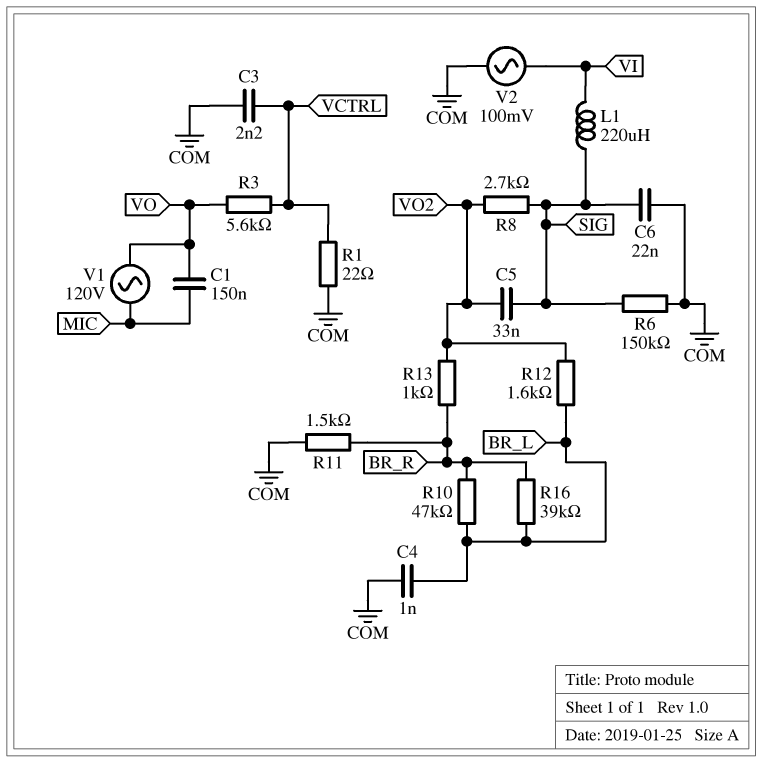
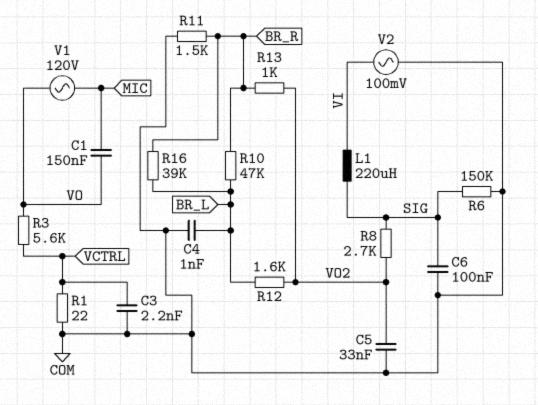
C5: 33nF (SIG, VO2) -> 33nF (COM, VO2)
C6: 22nF (COM, SIG) -> 100nF (COM, SIG)

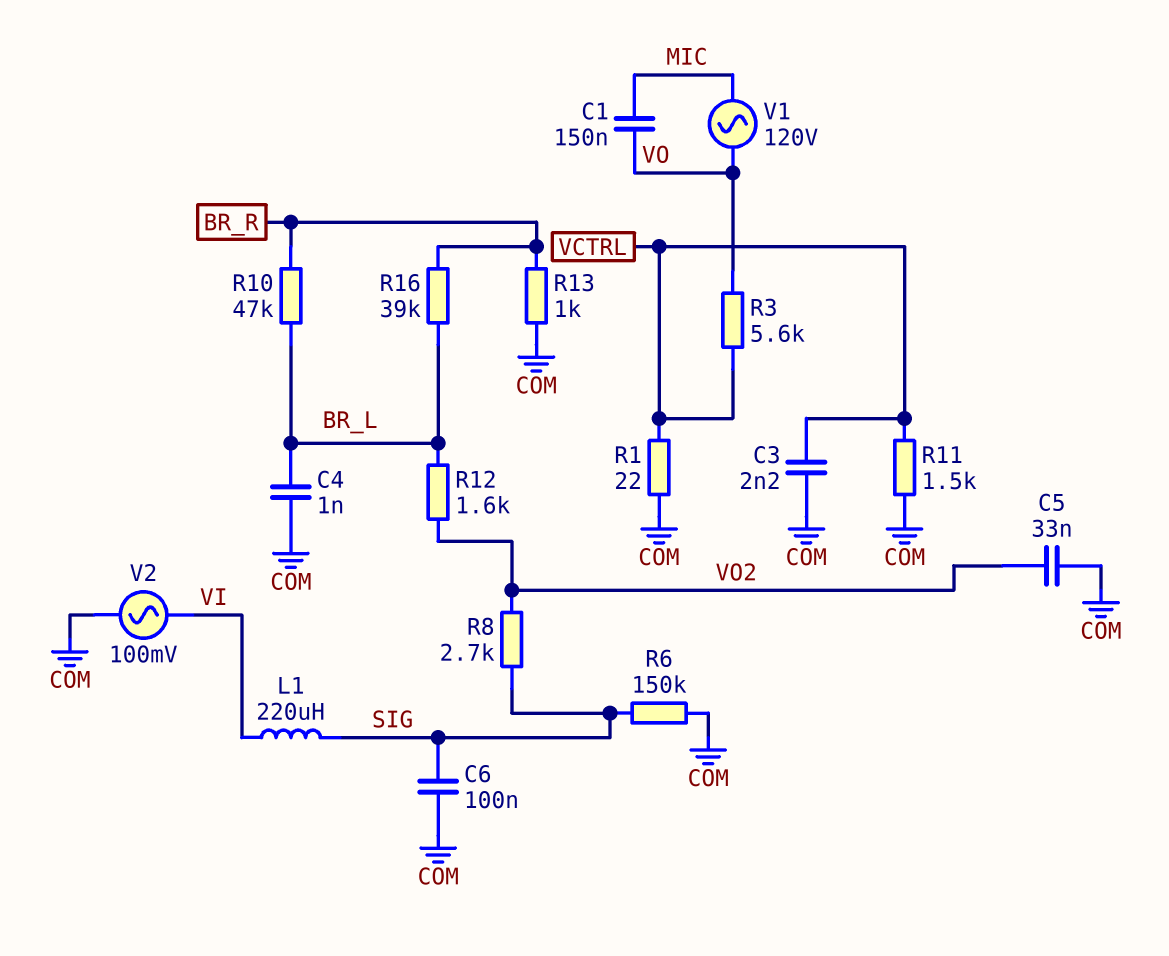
R11: 1.5k (BR_R, COM) -> 1.5k (COM, VCTRL)
R13: 1k (BR_R, VO2) -> 1k (BR_R, COM)

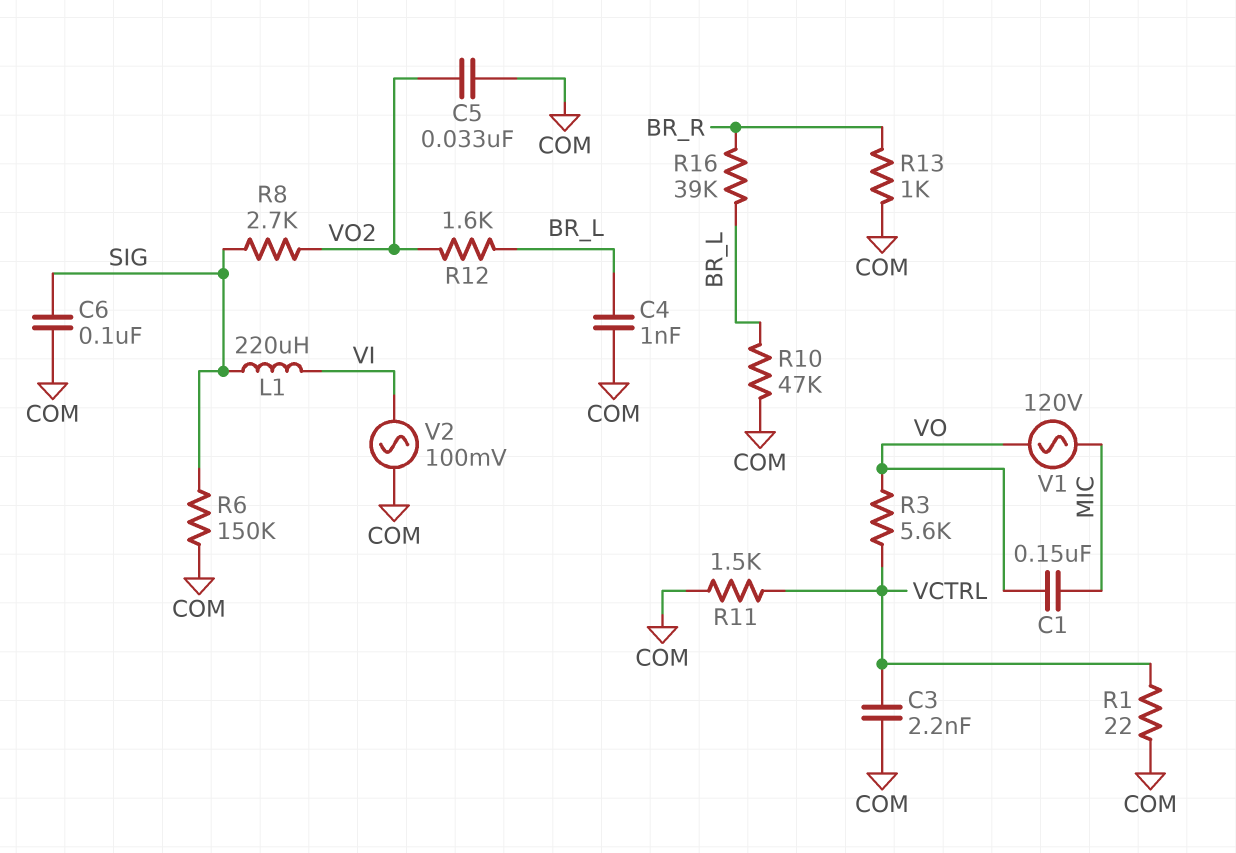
R10: 47k (BR_L, BR_R) -> 47k (BR_L, COM)

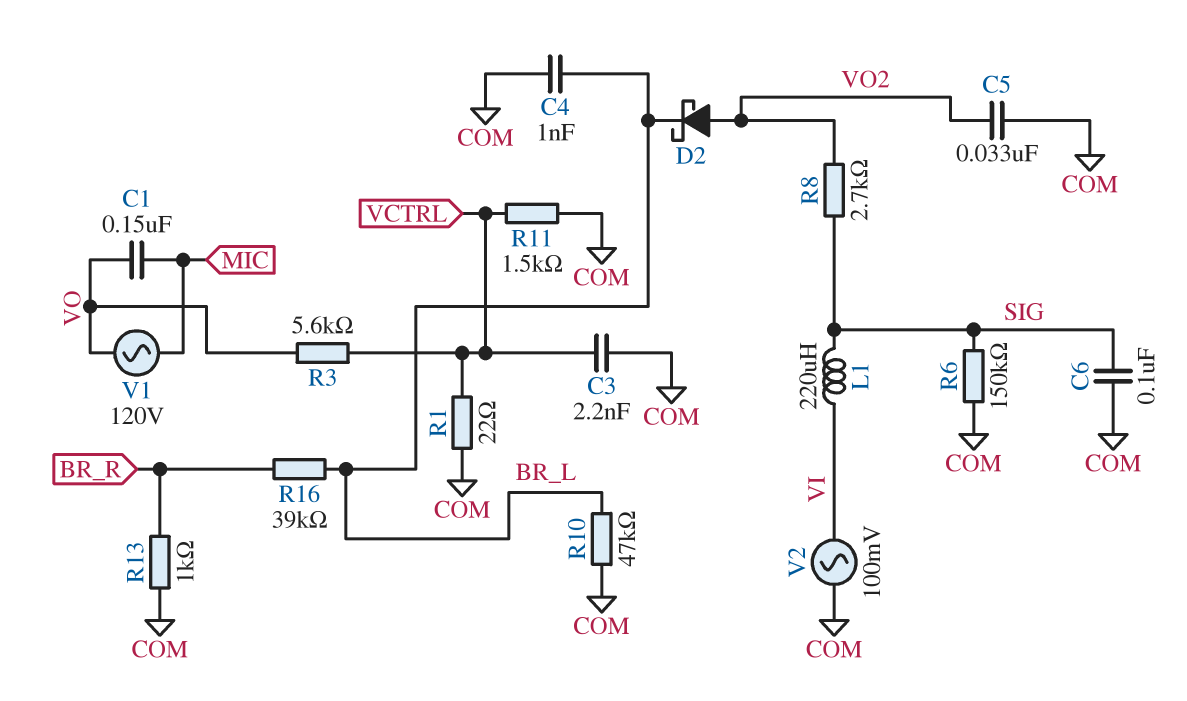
D2: none -> schottky (A VO2, K BR_L)
R12: 1.6k (BR_L, VO2) -> none

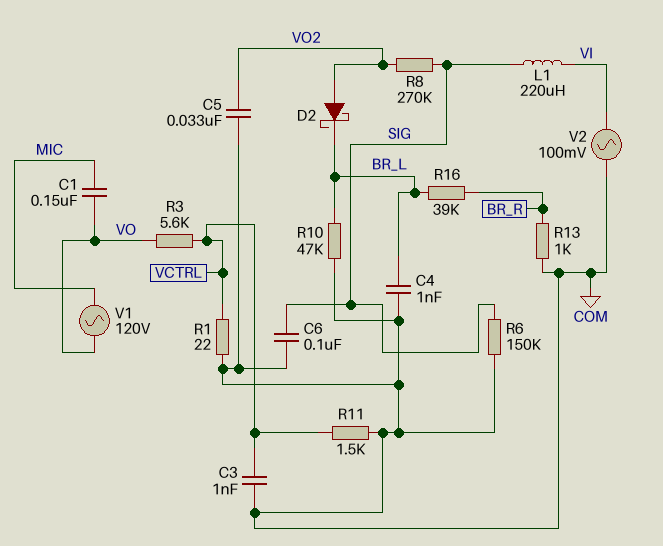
C3: 2.2nF (COM, VCTRL) -> 1nF (COM, VCTRL)
R8: 2.7k (SIG, VO2) -> 270k (SIG, VO2)

